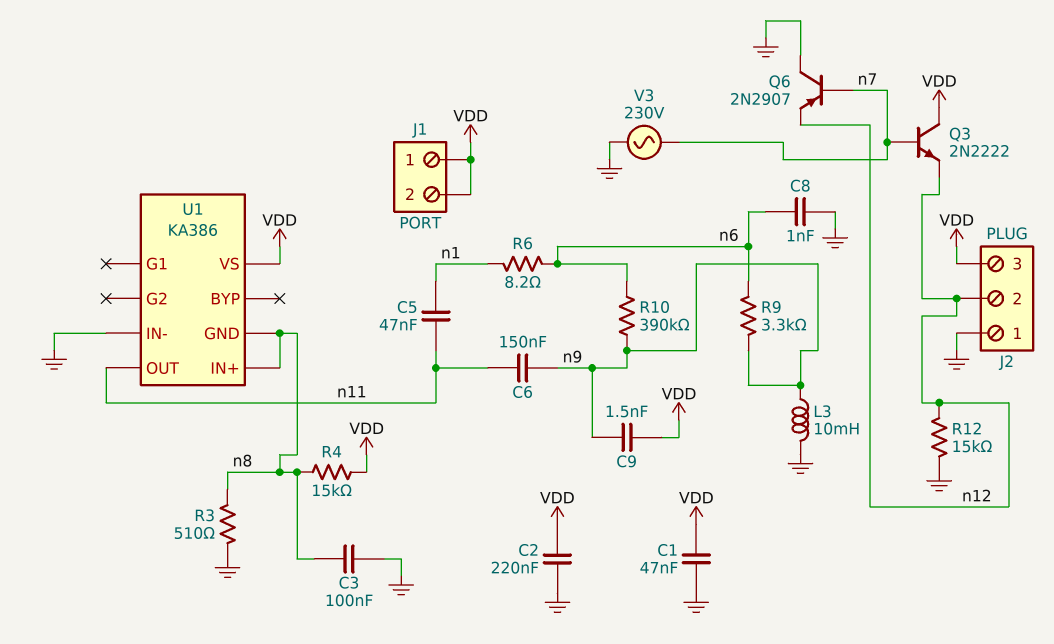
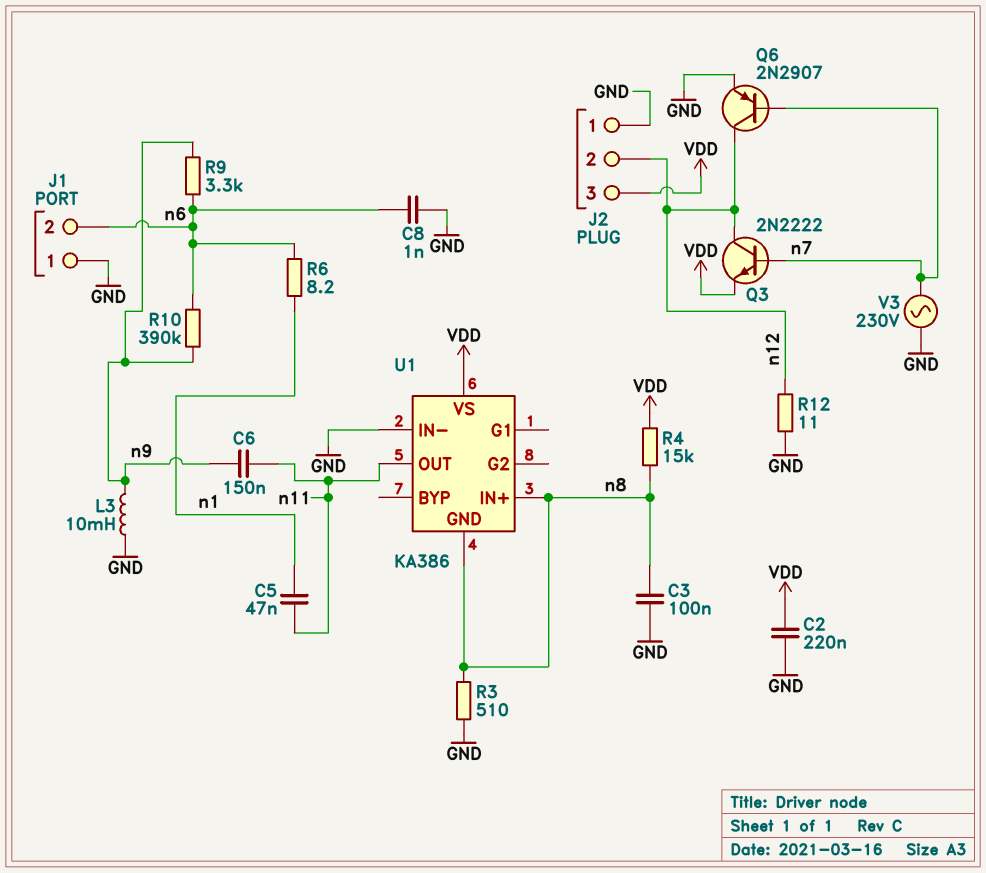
C1: 47nF (GND, VDD) -> none
C9: 1.5nF (VDD, n9) -> none
J1 pin 1: VDD -> GND
J1 pin 2: VDD -> n6
Q3: NPN 2N2222 (B n7, C VDD, E n12) -> NPN 2N2222 (B n7, C n12, E VDD)
Q6: PNP 2N2907 (B n7, C GND, E n12) -> PNP 2N2907 (B n7, C n12, E GND)
R12: 15k (GND, n12) -> 11 (GND, n12)

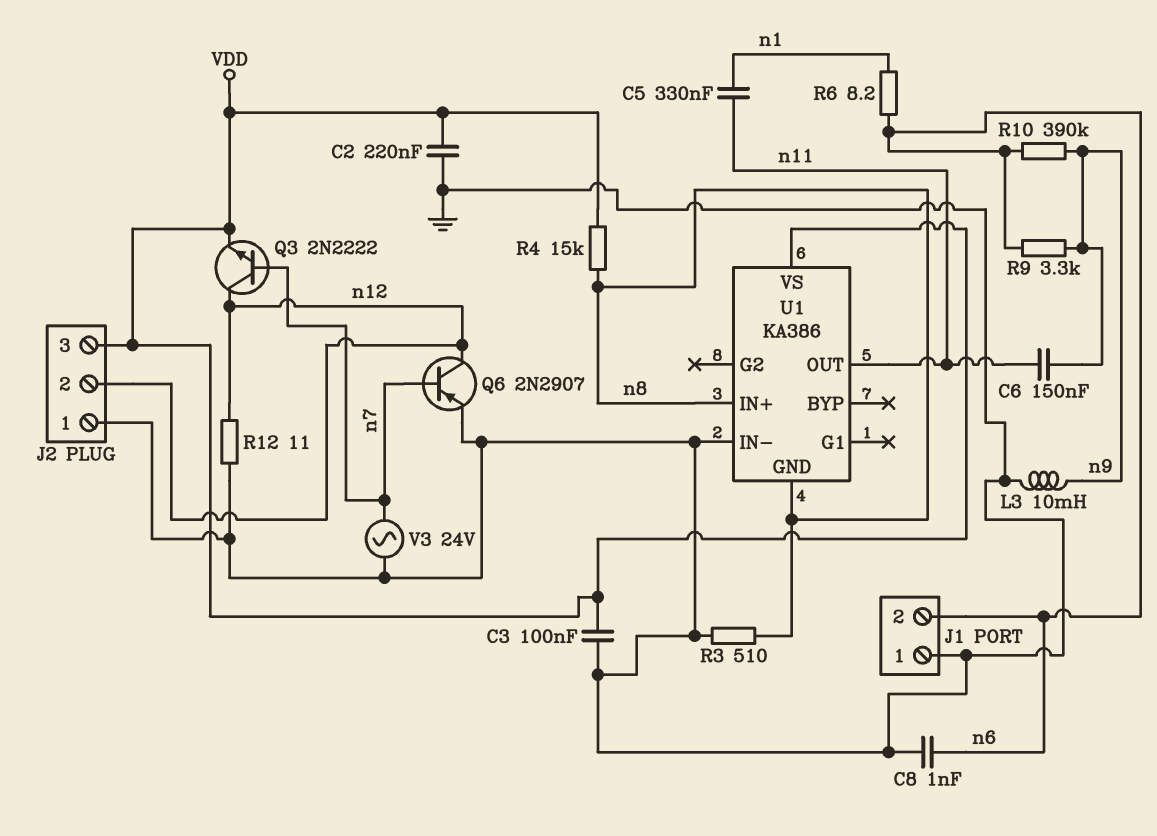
C3: 100nF (GND, n8) -> 100nF (GND, VDD)
C5: 47nF (n1, n11) -> 330nF (n1, n11)
V3: AC 230V (GND, n7) -> AC 24V (GND, n7)

